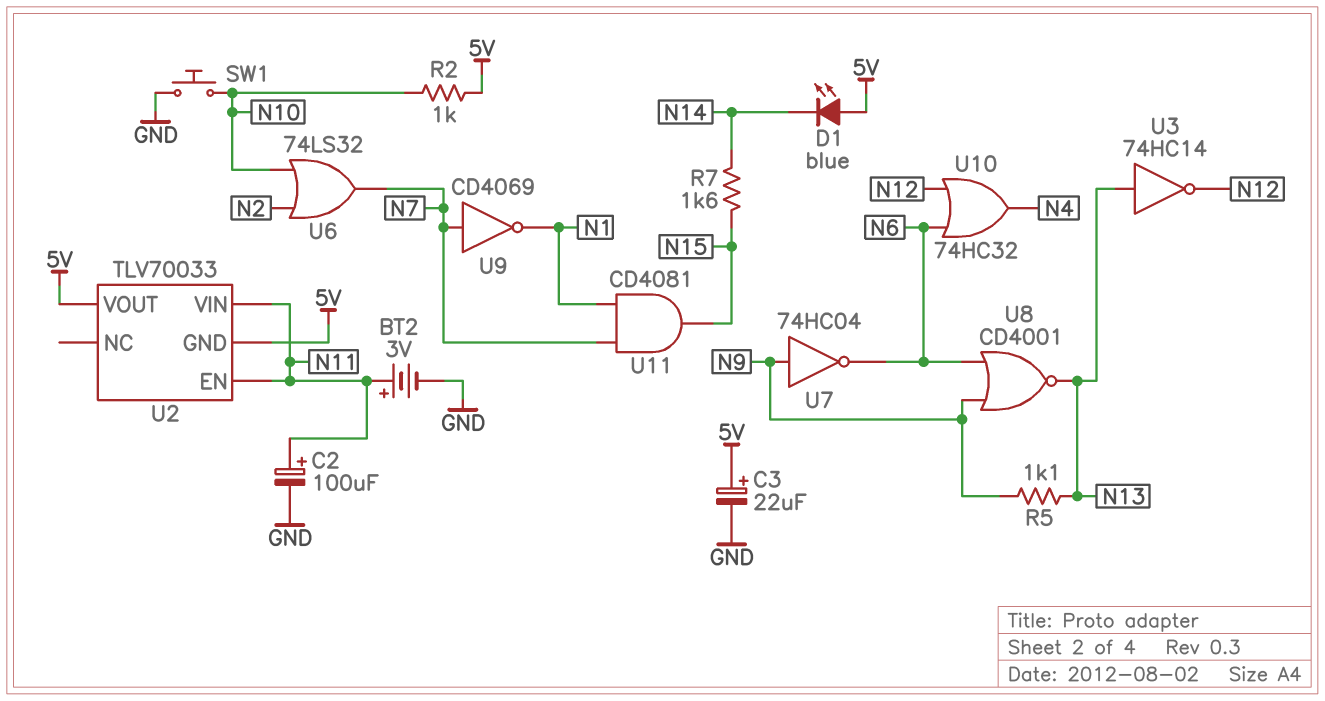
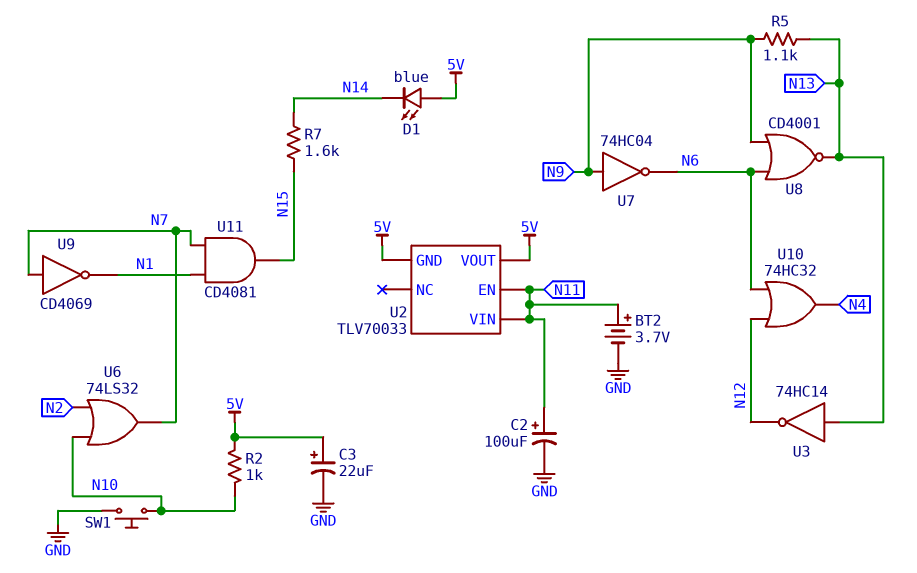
BT2: 3V (plus N11, minus GND) -> 3.7V (plus N11, minus GND)

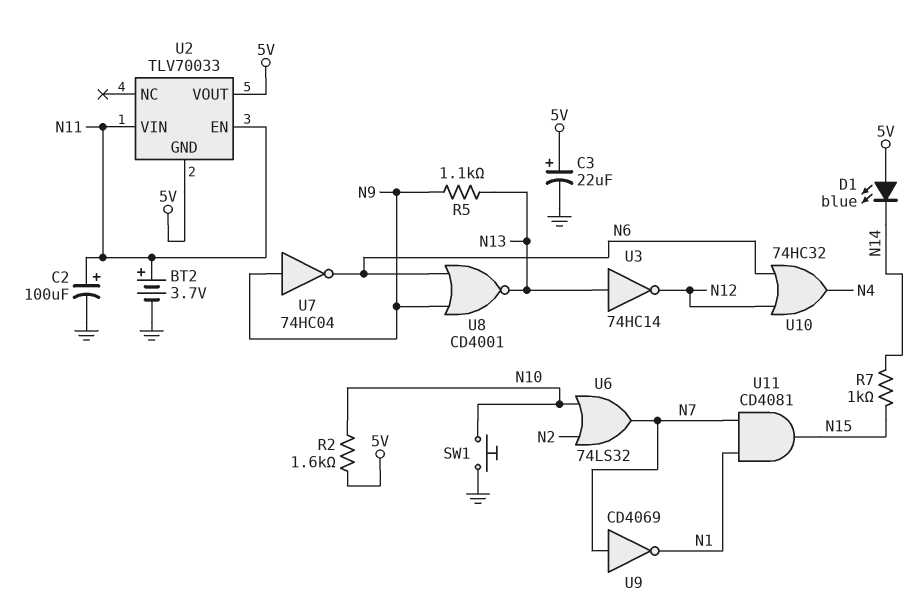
R2: 1k (5V, N10) -> 1.6k (5V, N10)
R7: 1.6k (N14, N15) -> 1k (N14, N15)

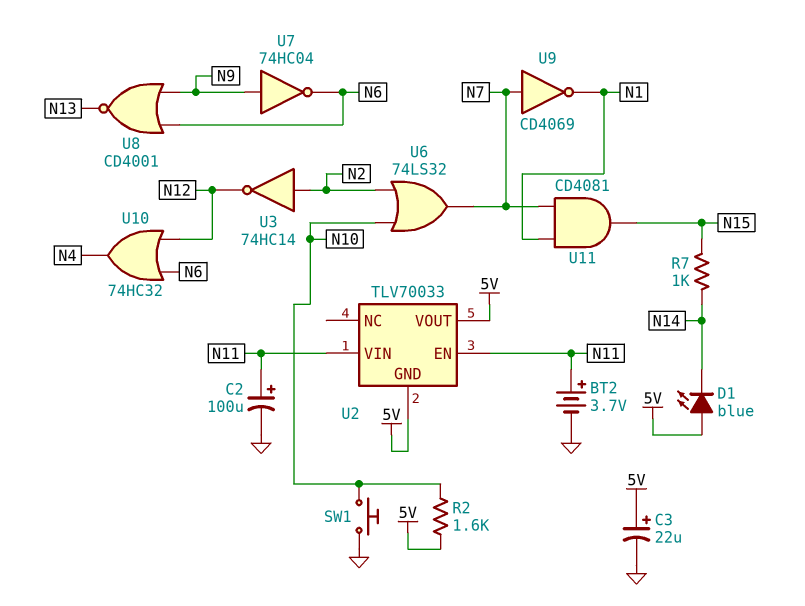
R5: 1.1k (N9, N13) -> none
U3: NOT 74HC14 (in N13, out N12) -> NOT 74HC14 (in N2, out N12)

